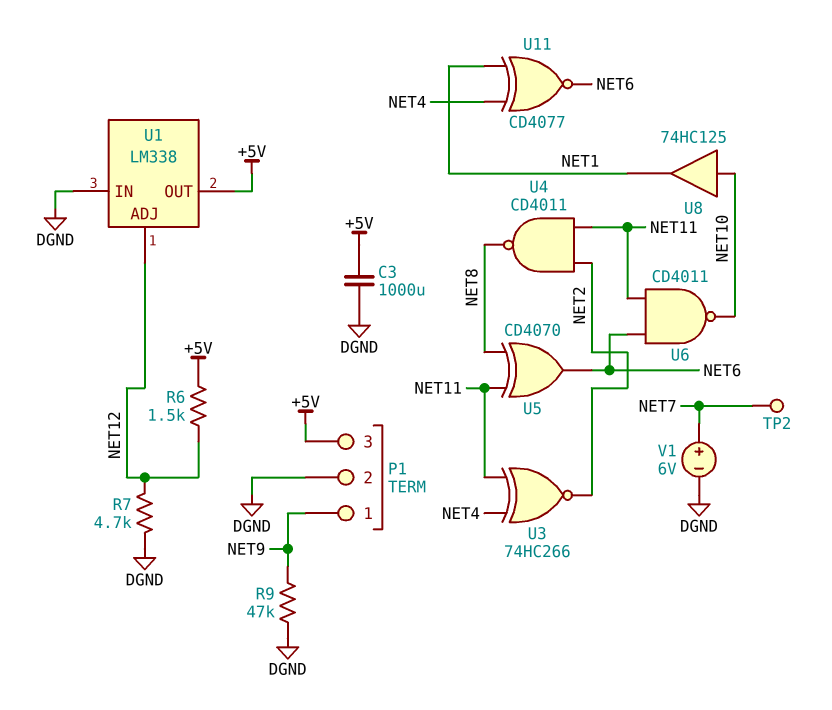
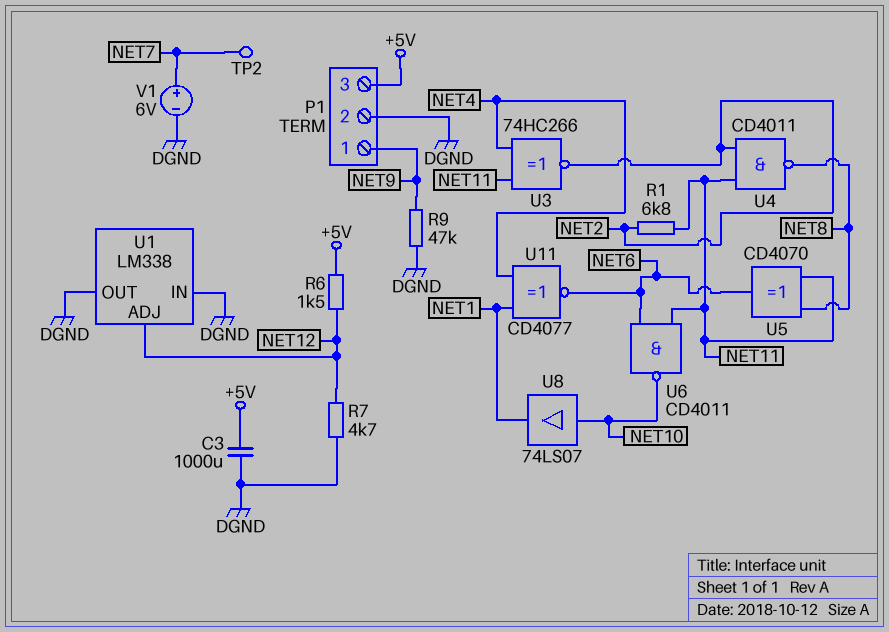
R1: none -> 6.8k (NET2, NET11)
U1 pin OUT: +5V -> DGND
U8: buffer 74HC125 (in NET10, out NET1) -> buffer 74LS07 (in NET10, out NET1)

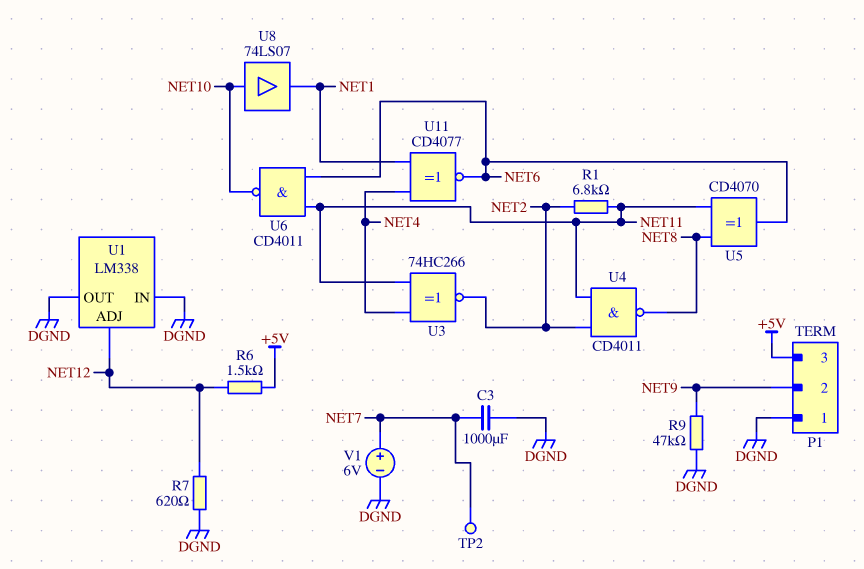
C3: 1000uF (+5V, DGND) -> 1000uF (DGND, NET7)
P1 pin 1: NET9 -> DGND
P1 pin 2: DGND -> NET9
R7: 4.7k (DGND, NET12) -> 620 (DGND, NET12)

